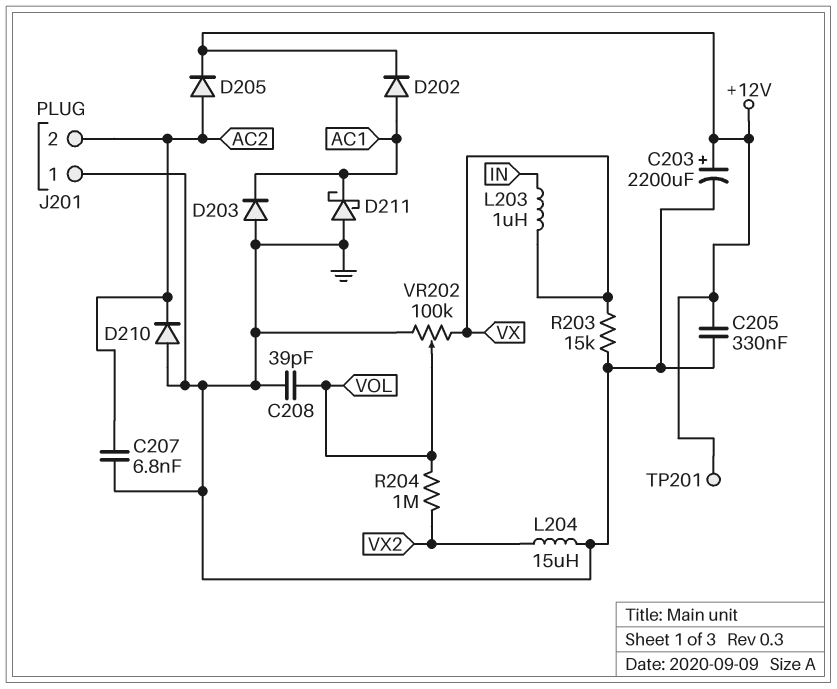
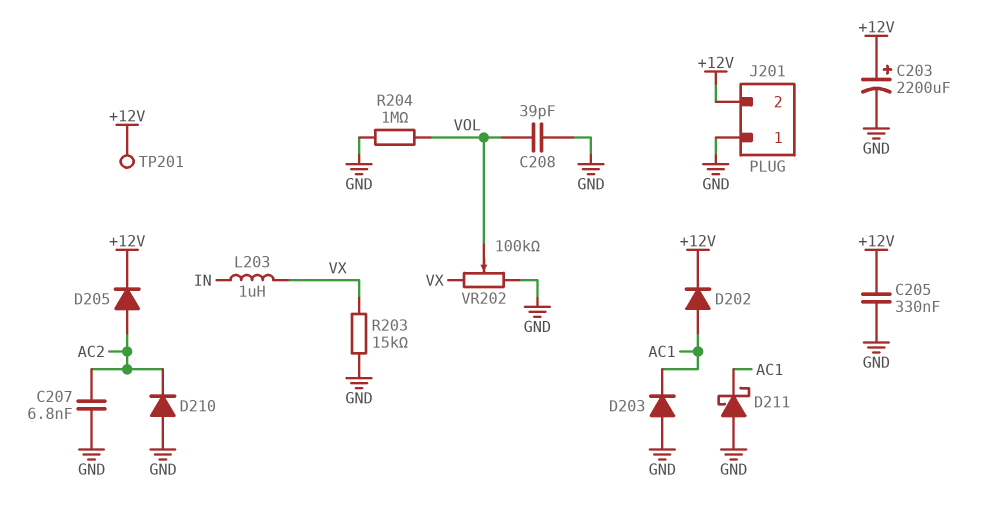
J201 pin 2: AC2 -> +12V
L204: 15uH (GND, VX2) -> none
R204: 1M (VOL, VX2) -> 1M (GND, VOL)

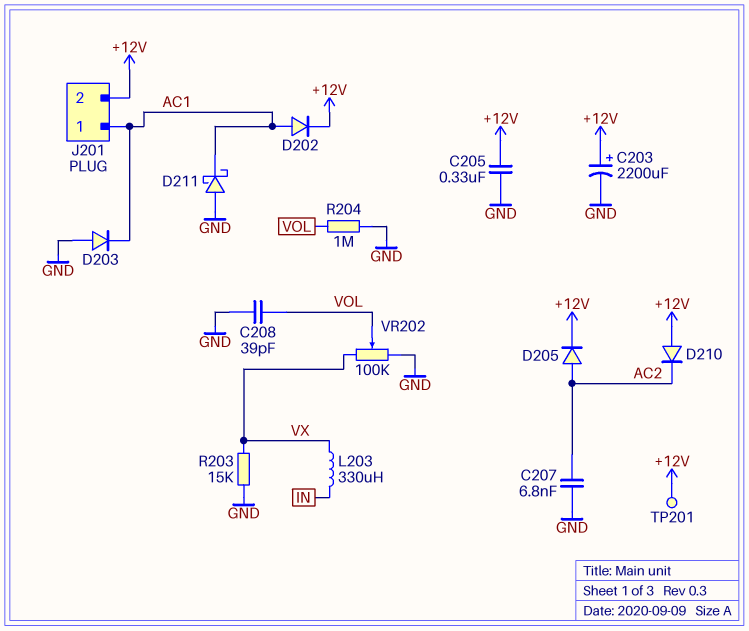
D210: diode (A GND, K AC2) -> diode (A +12V, K AC2)
J201 pin 1: GND -> AC1
L203: 1uH (IN, VX) -> 330uH (IN, VX)

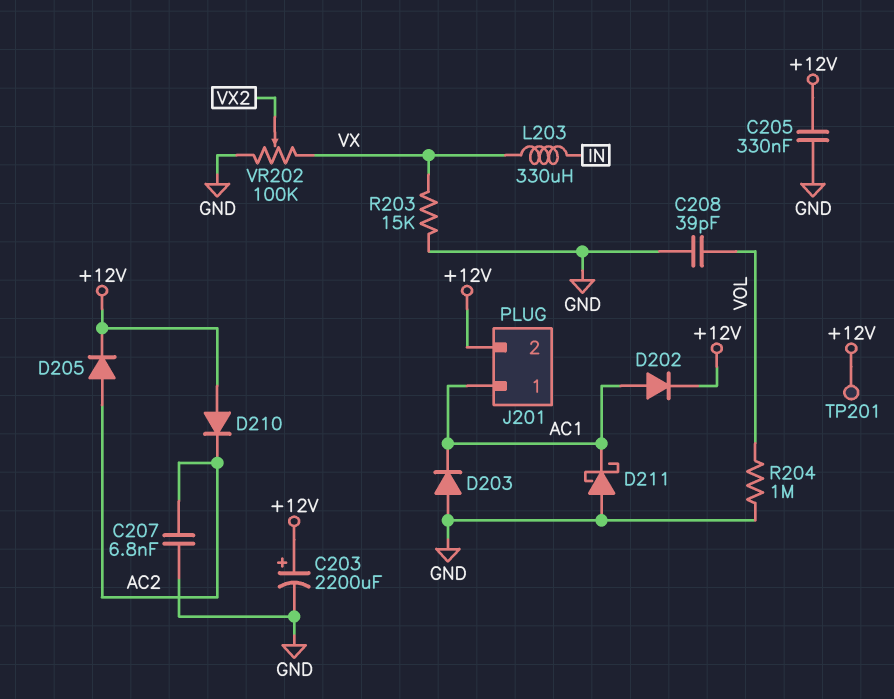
VR202: 100k (GND, VX, wiper VOL) -> 100k (GND, VX, wiper VX2)

